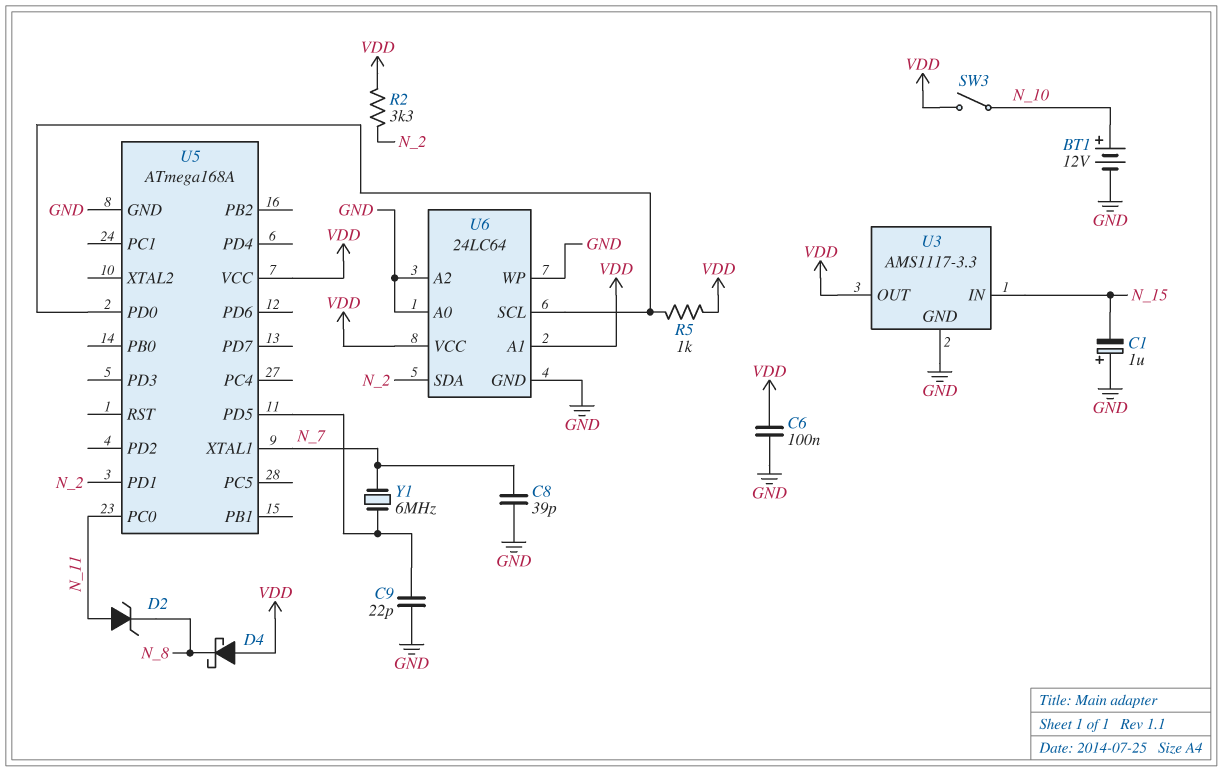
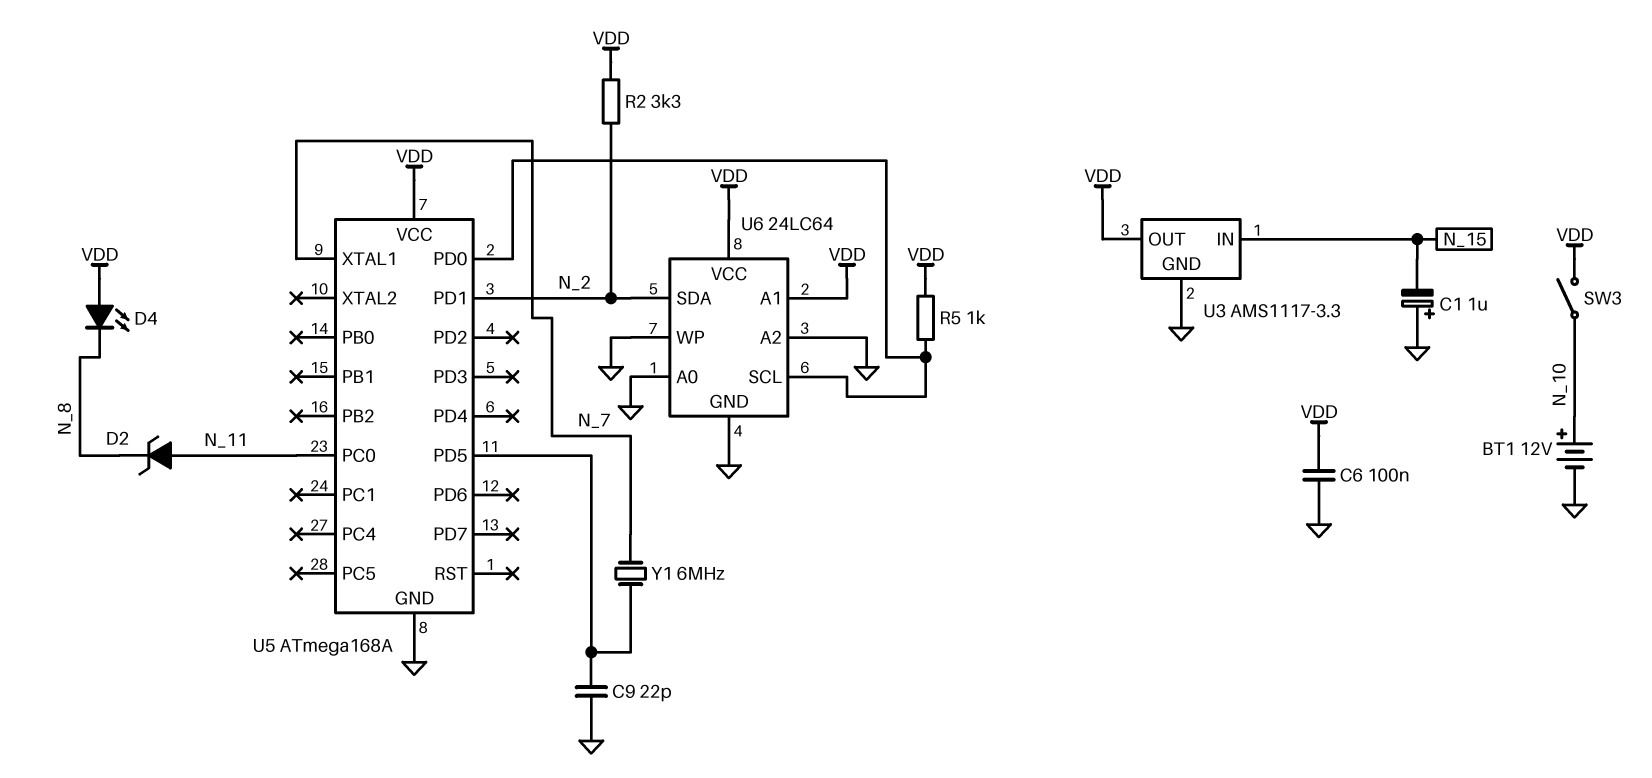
C8: 39pF (GND, N_7) -> none
D4: schottky (A VDD, K N_8) -> LED (A VDD, K N_8)

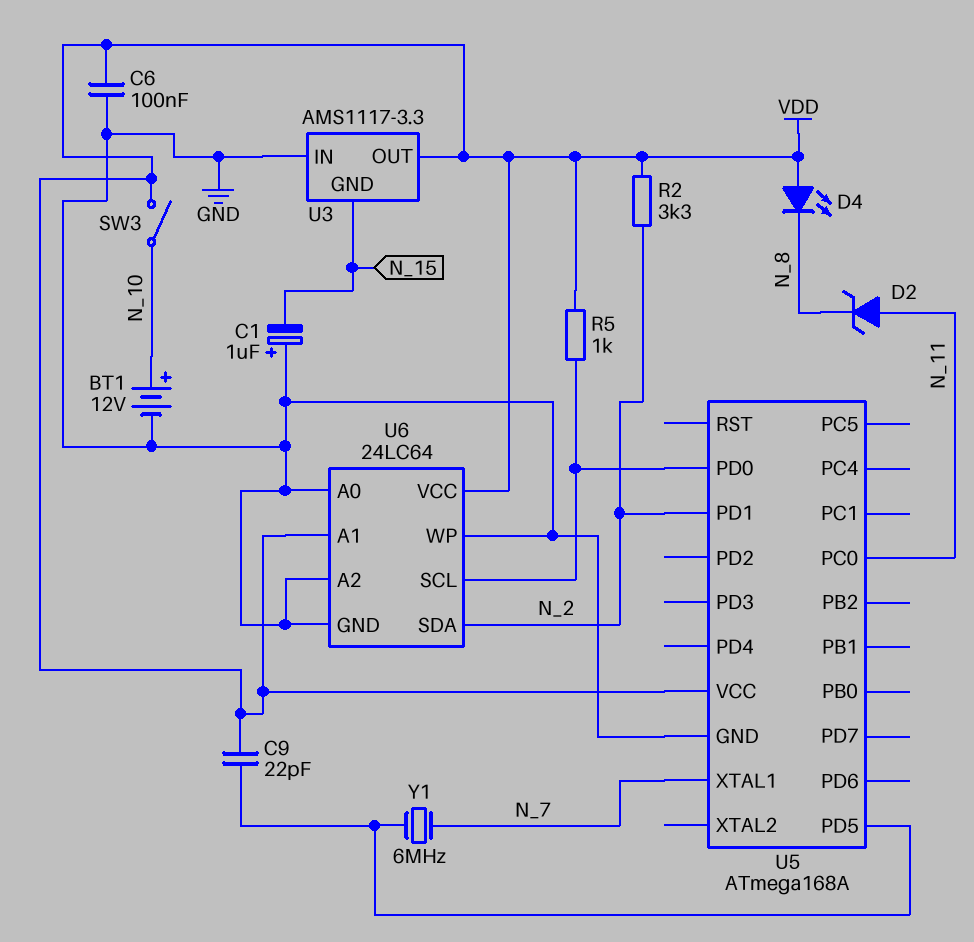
C9: 22pF (GND, U5/PD5) -> 22pF (U5/PD5, VDD)
U3 pin GND: GND -> N_15
U3 pin IN: N_15 -> GND

